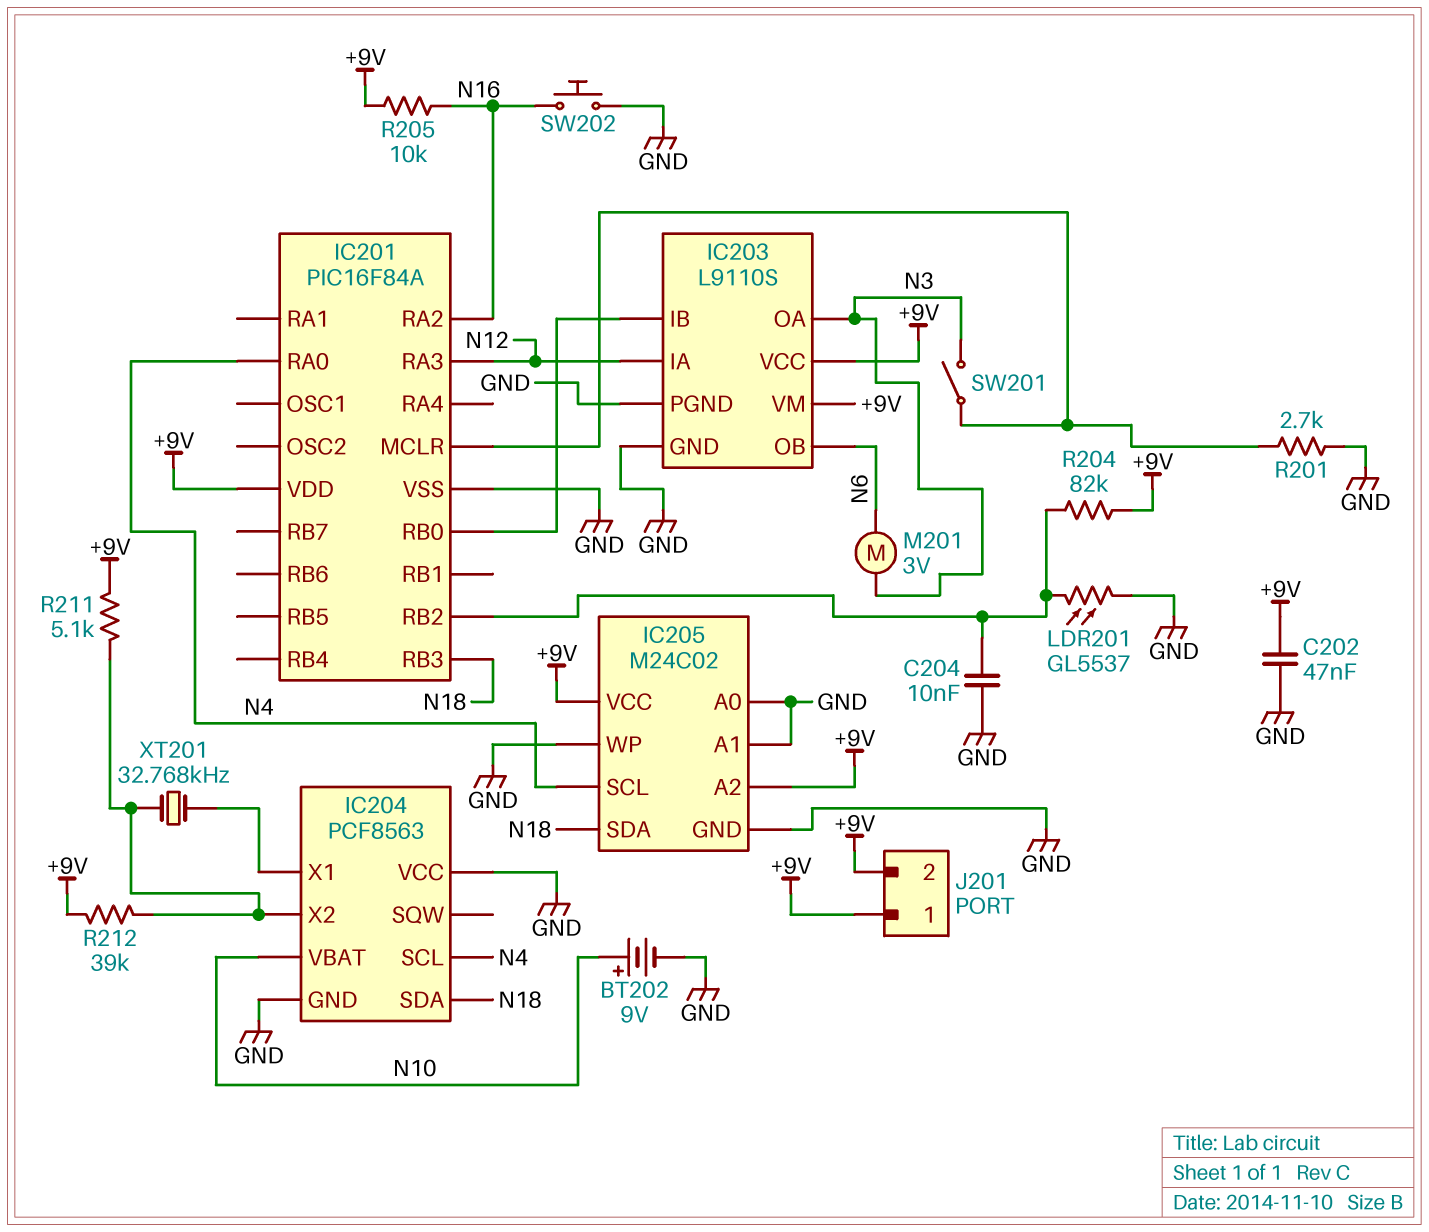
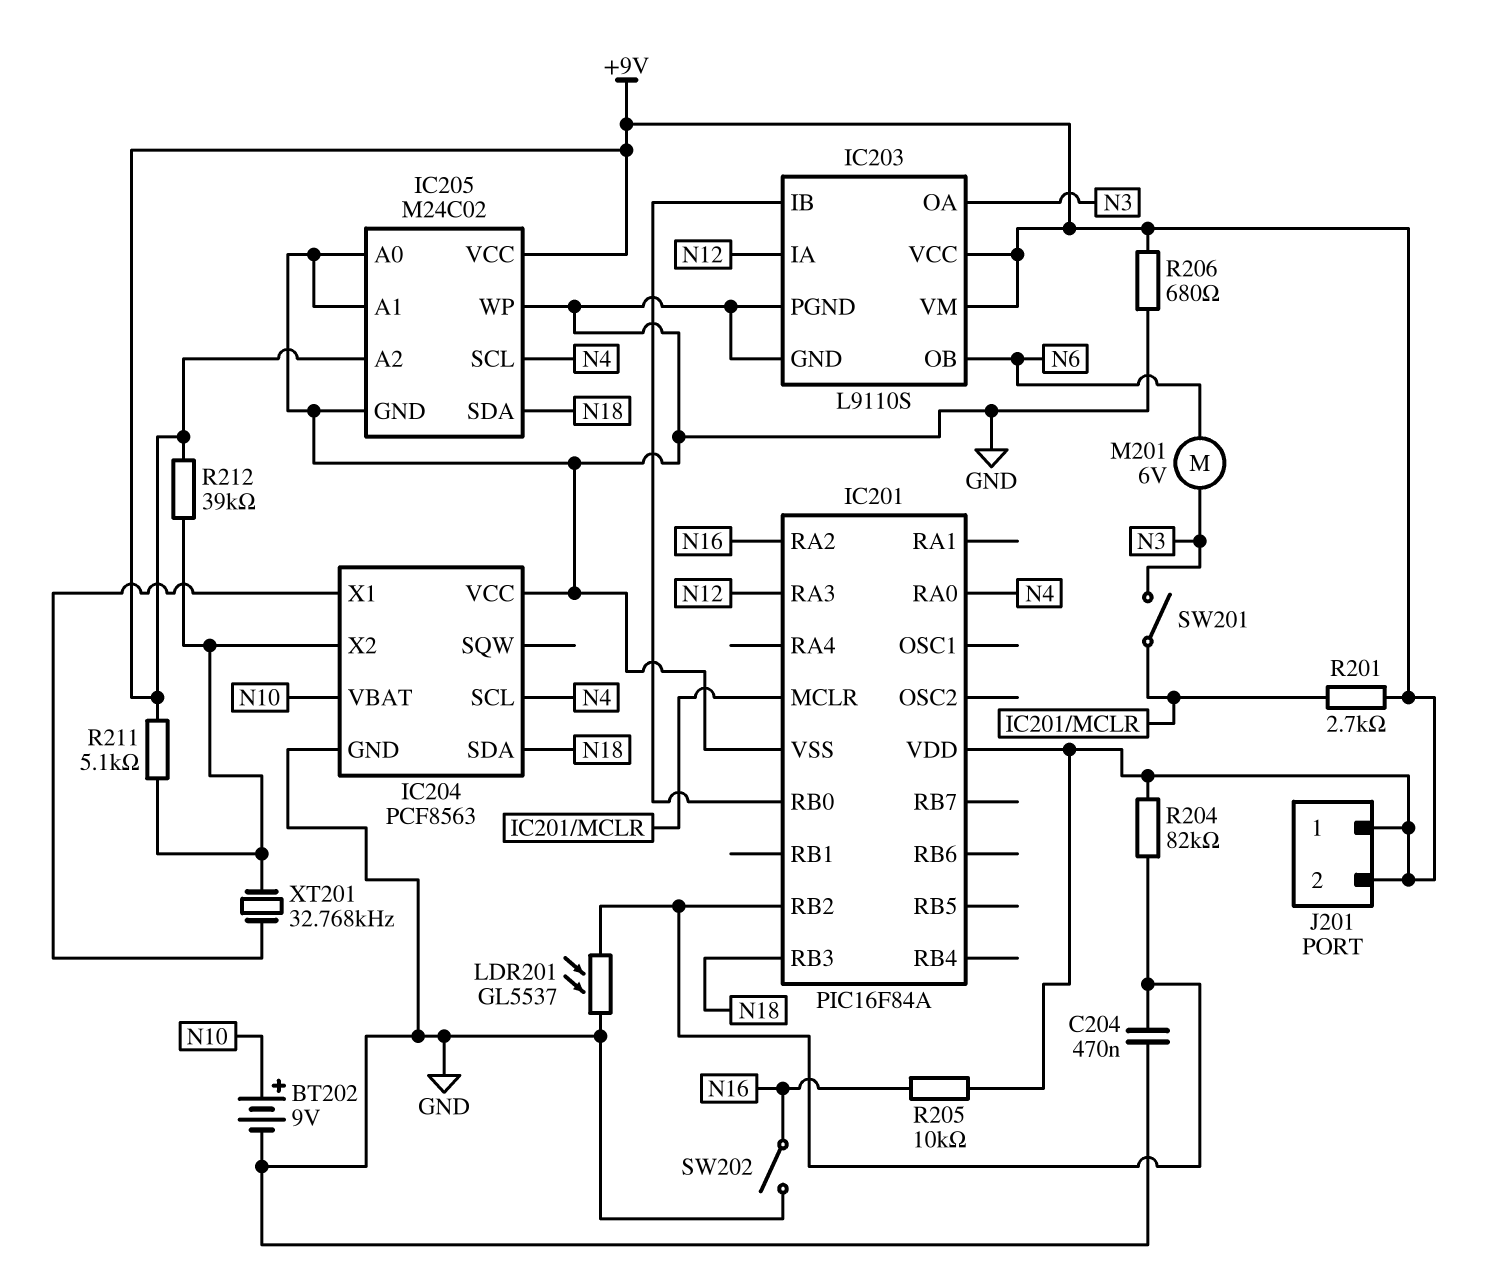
C202: 47nF (+9V, GND) -> none
C204: 10nF (GND, IC201/RB2) -> 470nF (GND, IC201/RB2)
M201: motor 3V (N3, N6) -> motor 6V (N3, N6)
R201: 2.7k (GND, IC201/MCLR) -> 2.7k (+9V, IC201/MCLR)
R206: none -> 680 (+9V, GND)
SW202: button (GND, N16) -> switch (GND, N16)

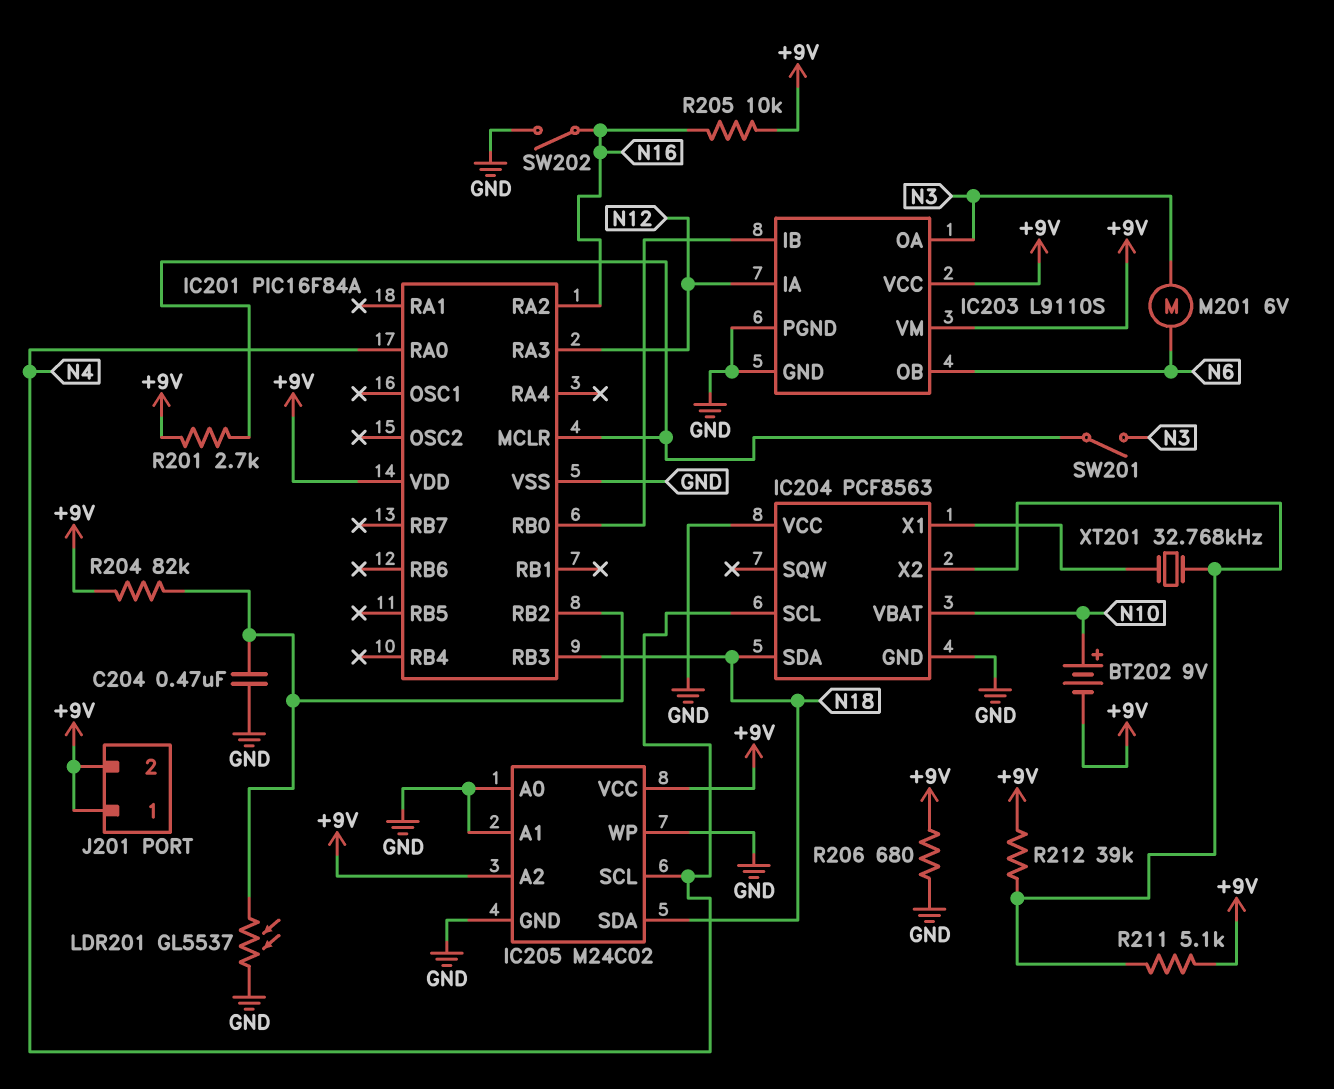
BT202: 9V (plus N10, minus GND) -> 9V (plus N10, minus +9V)

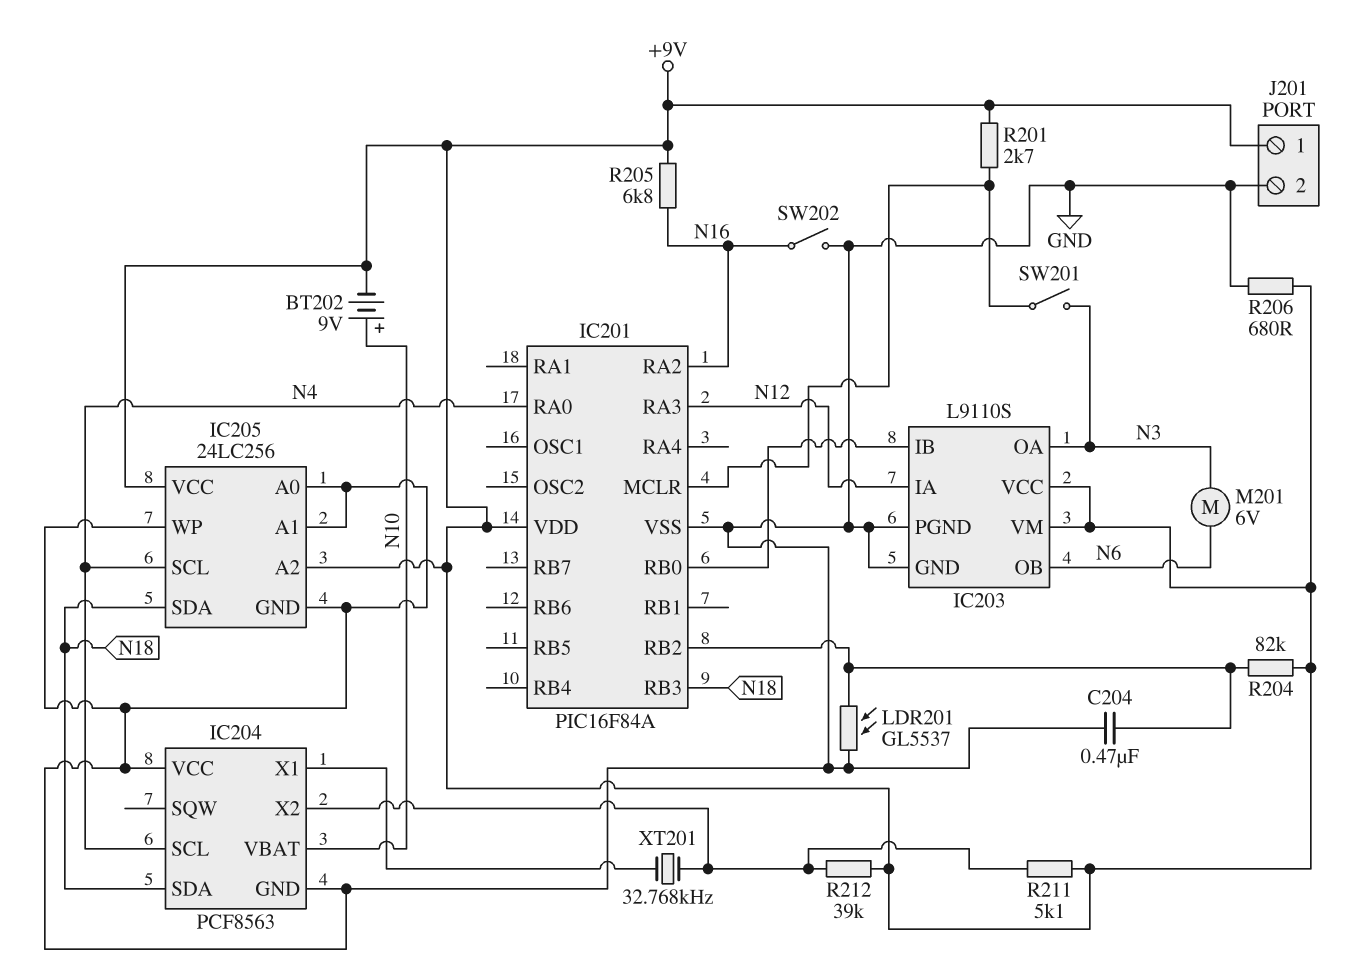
IC205: M24C02 -> 24LC256
J201 pin 2: +9V -> GND
R205: 10k (+9V, N16) -> 6.8k (+9V, N16)

